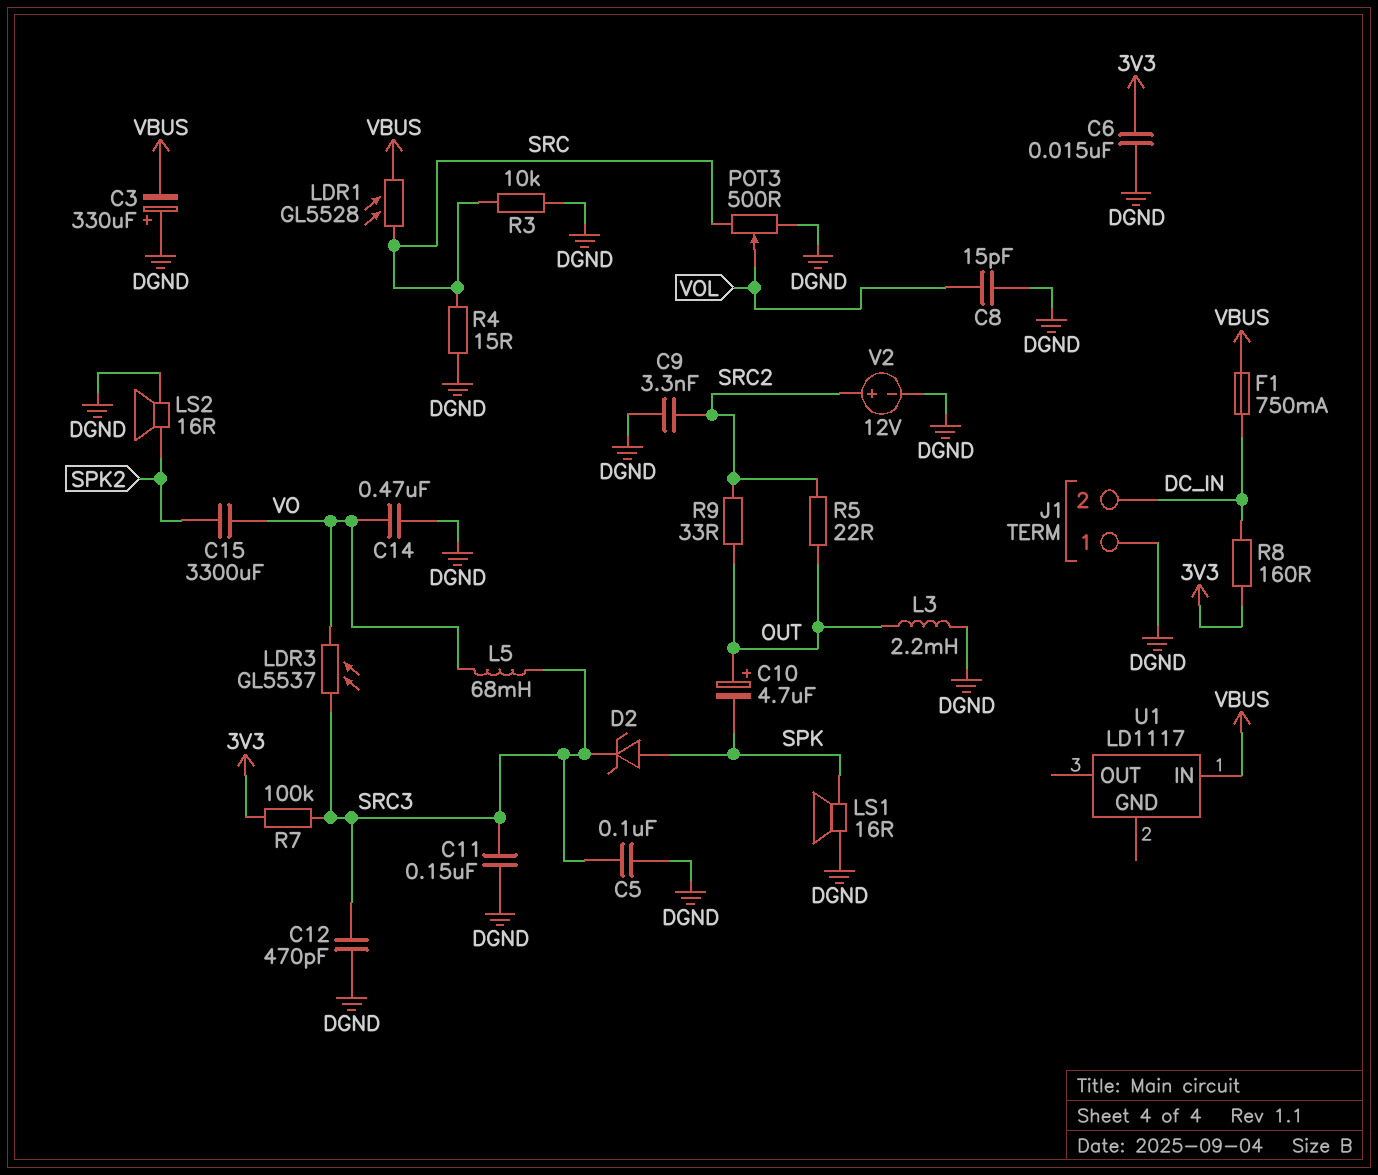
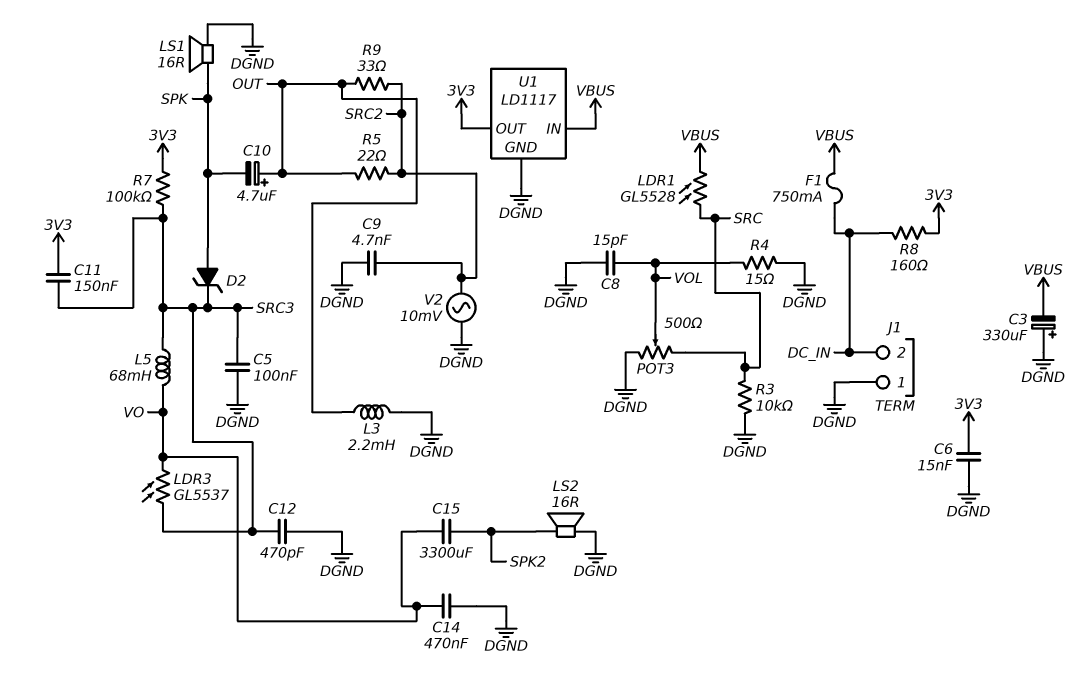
C9: 3.3nF (DGND, SRC2) -> 4.7nF (DGND, SRC2)
C11: 150nF (DGND, SRC3) -> 150nF (3V3, SRC3)
R4: 15 (DGND, SRC) -> 15 (DGND, VOL)
U1 pin GND: none -> DGND
U1 pin OUT: none -> 3V3
V2: 12V (plus SRC2, minus DGND) -> AC 10mV (DGND, SRC2)

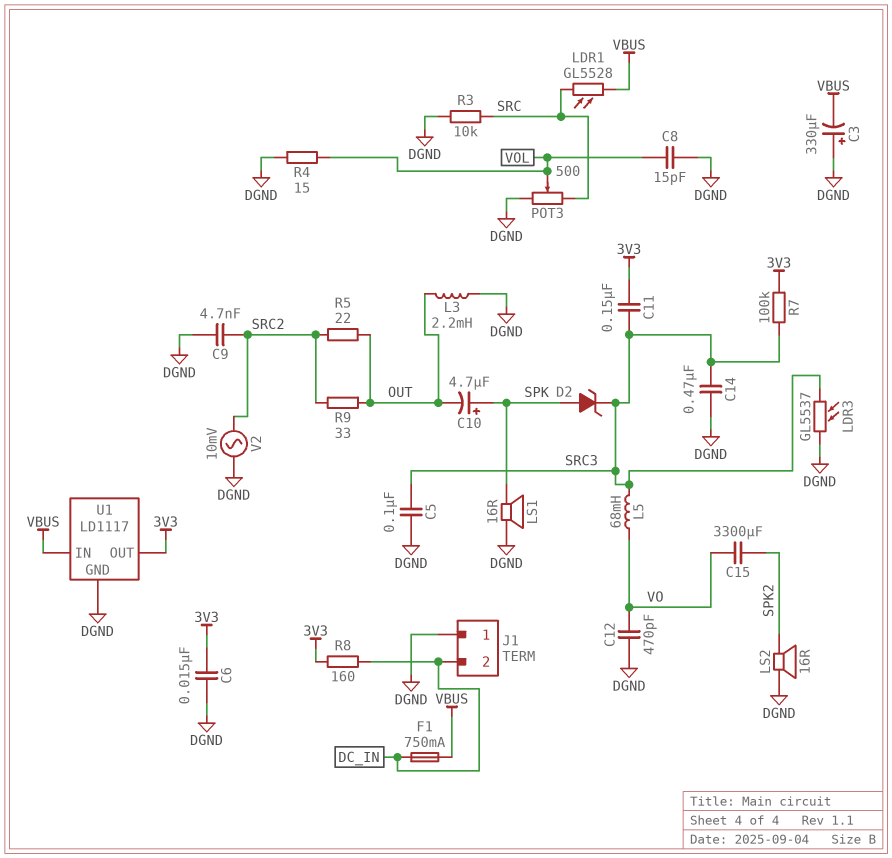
C10: 4.7uF (plus OUT, minus SPK) -> 4.7uF (plus SPK, minus OUT)
C12: 470pF (DGND, SRC3) -> 470pF (DGND, VO)
C14: 470nF (DGND, VO) -> 470nF (DGND, SRC3)
LDR3: GL5537 (SRC3, VO) -> GL5537 (DGND, SRC3)

